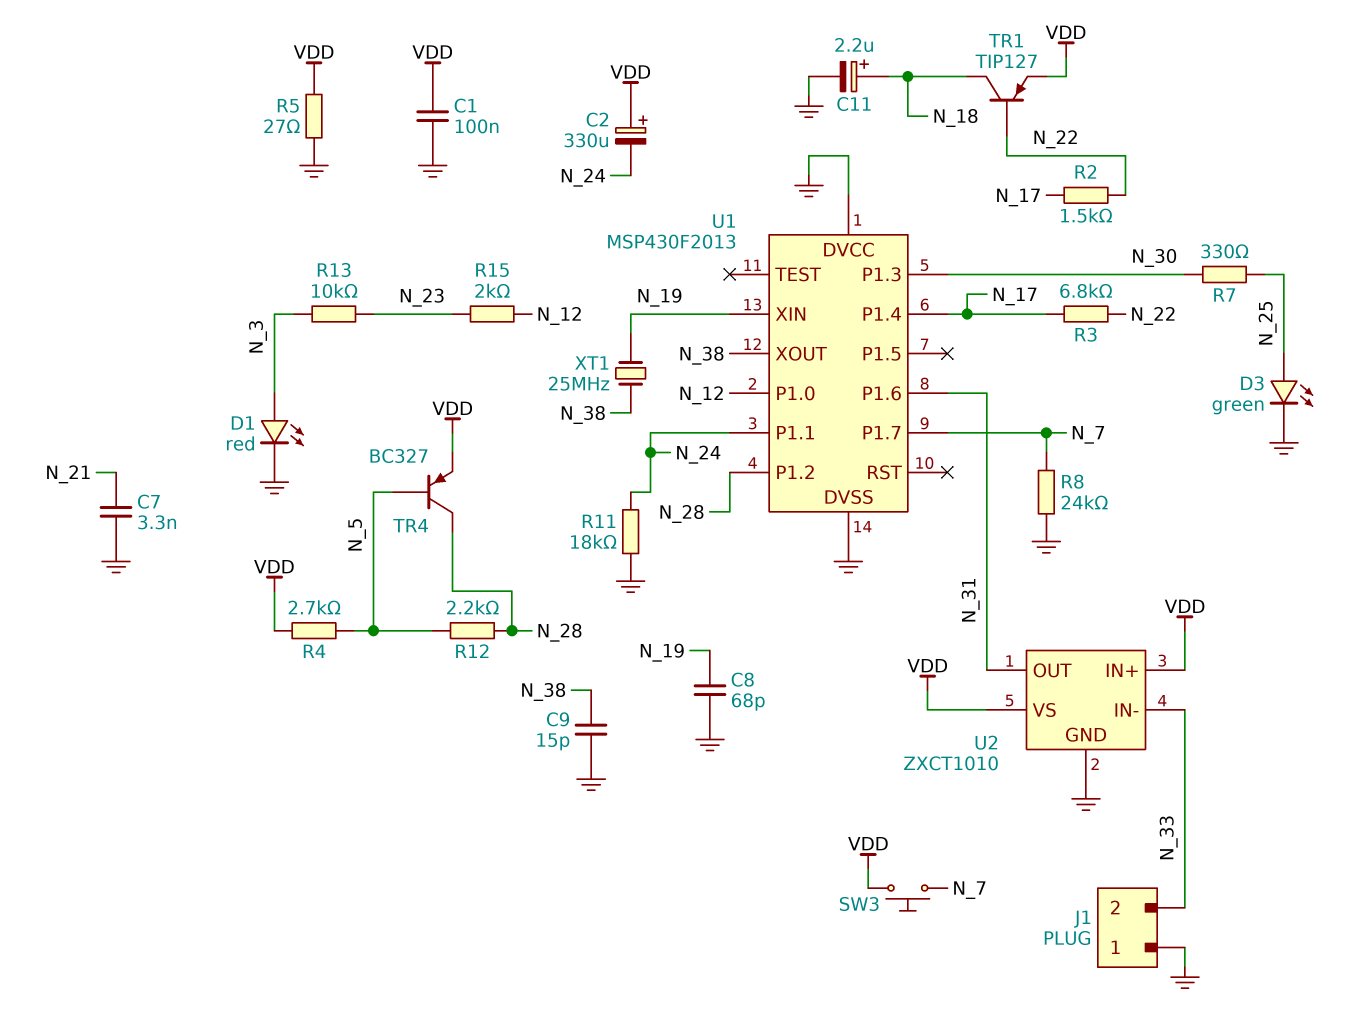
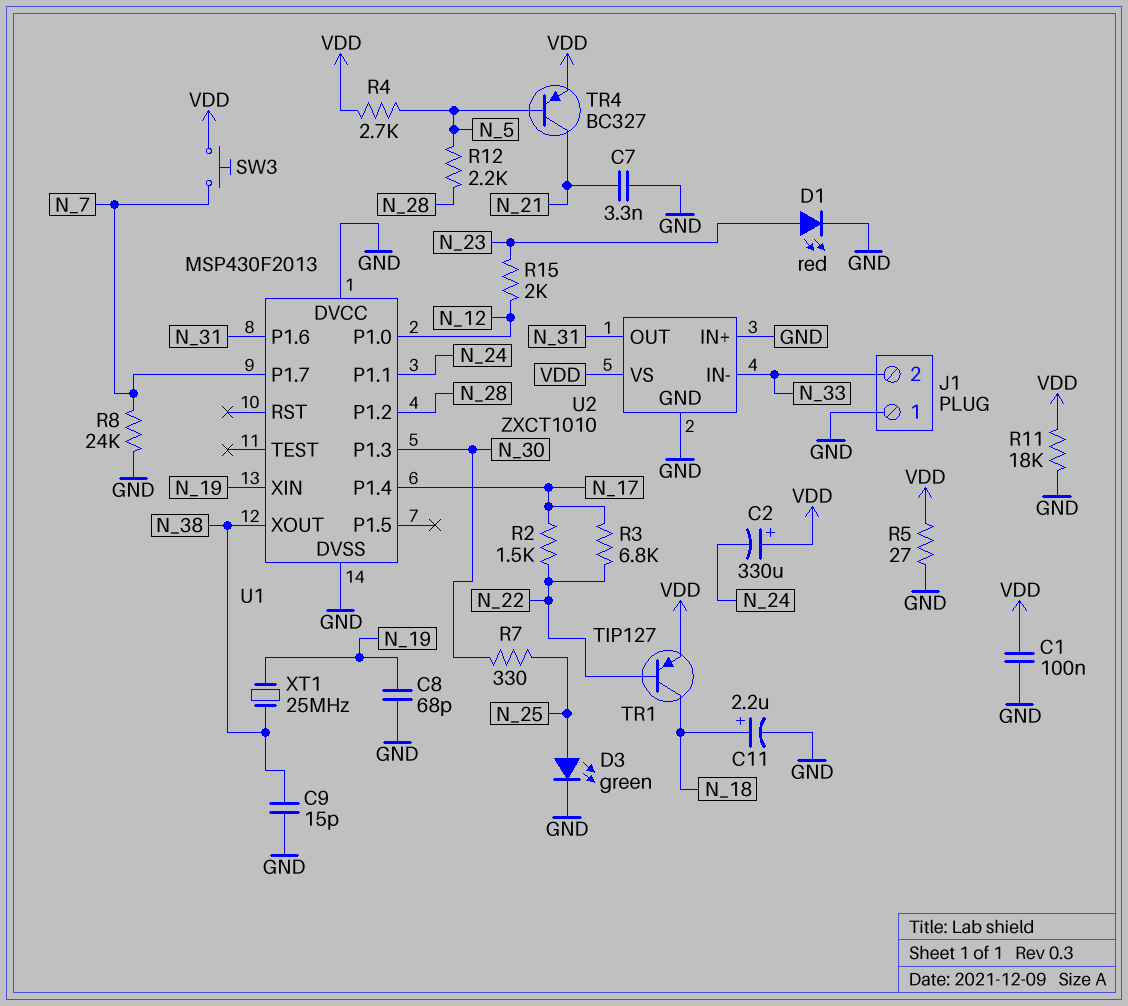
D1: LED red (A N_3, K GND) -> LED red (A N_23, K GND)
R11: 18k (GND, N_24) -> 18k (GND, VDD)
R13: 10k (N_3, N_23) -> none
TR4: PNP BC327 (B N_5, C N_28, E VDD) -> PNP BC327 (B N_5, C N_21, E VDD)
U2 pin IN+: VDD -> GND

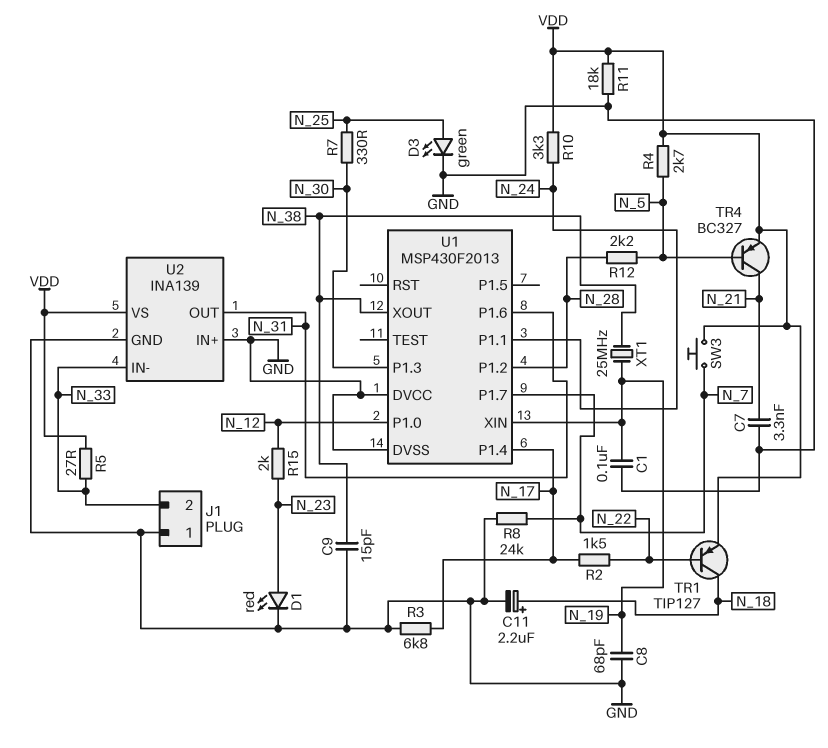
C1: 100nF (GND, VDD) -> 100nF (GND, N_19)
C2: 330uF (plus VDD, minus N_24) -> none
R3: 6.8k (N_17, N_22) -> 6.8k (GND, N_17)
R5: 27 (GND, VDD) -> 27 (N_33, VDD)
R10: none -> 3.3k (N_24, VDD)
U2: ZXCT1010 -> INA139

